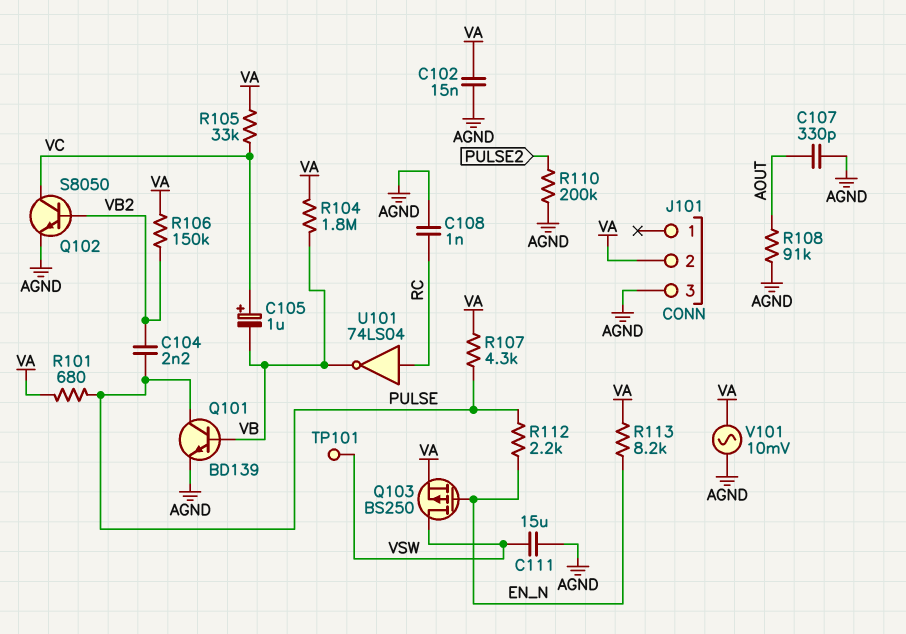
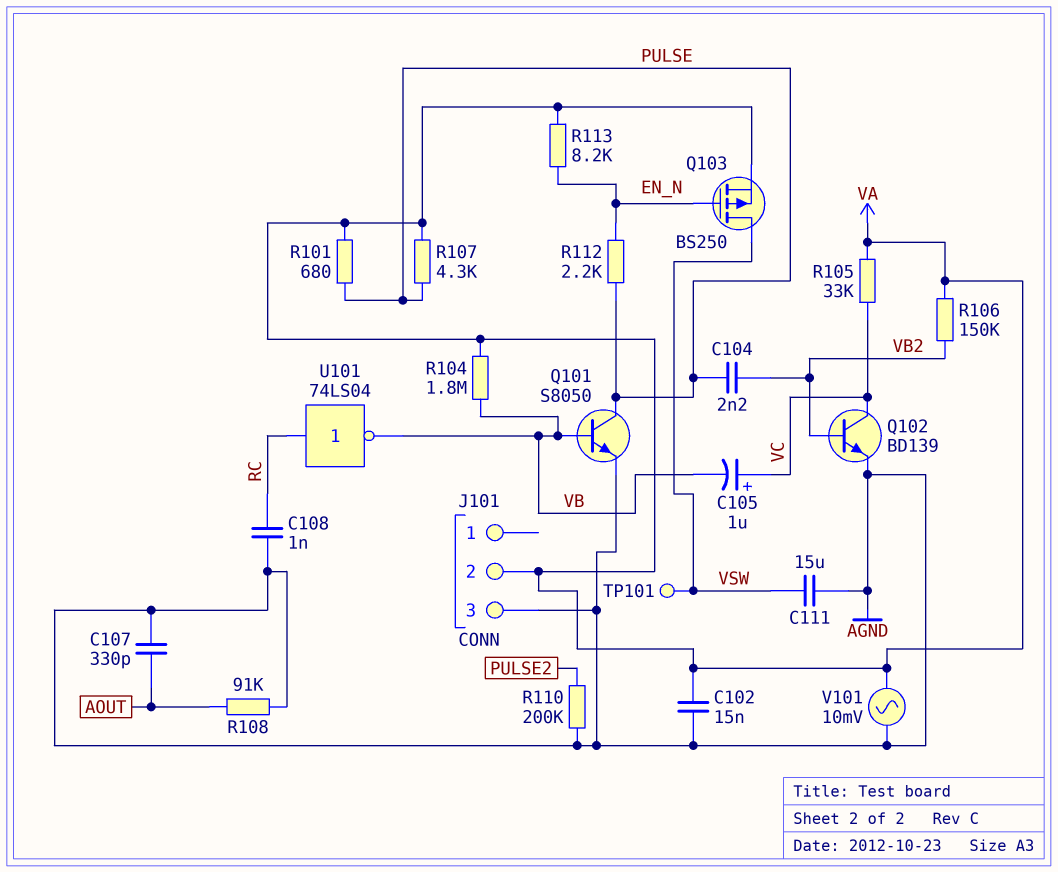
Q101: NPN BD139 (B VB, C PULSE, E AGND) -> NPN S8050 (B VB, C PULSE, E AGND)
Q102: NPN S8050 (B VB2, C VC, E AGND) -> NPN BD139 (B VB2, C VC, E AGND)

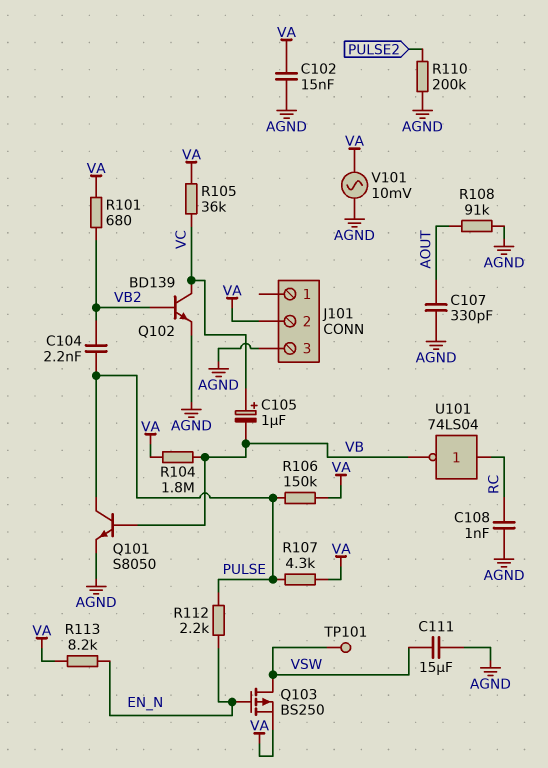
R101: 680 (PULSE, VA) -> 680 (VA, VB2)
R105: 33k (VA, VC) -> 36k (VA, VC)
R106: 150k (VA, VB2) -> 150k (PULSE, VA)

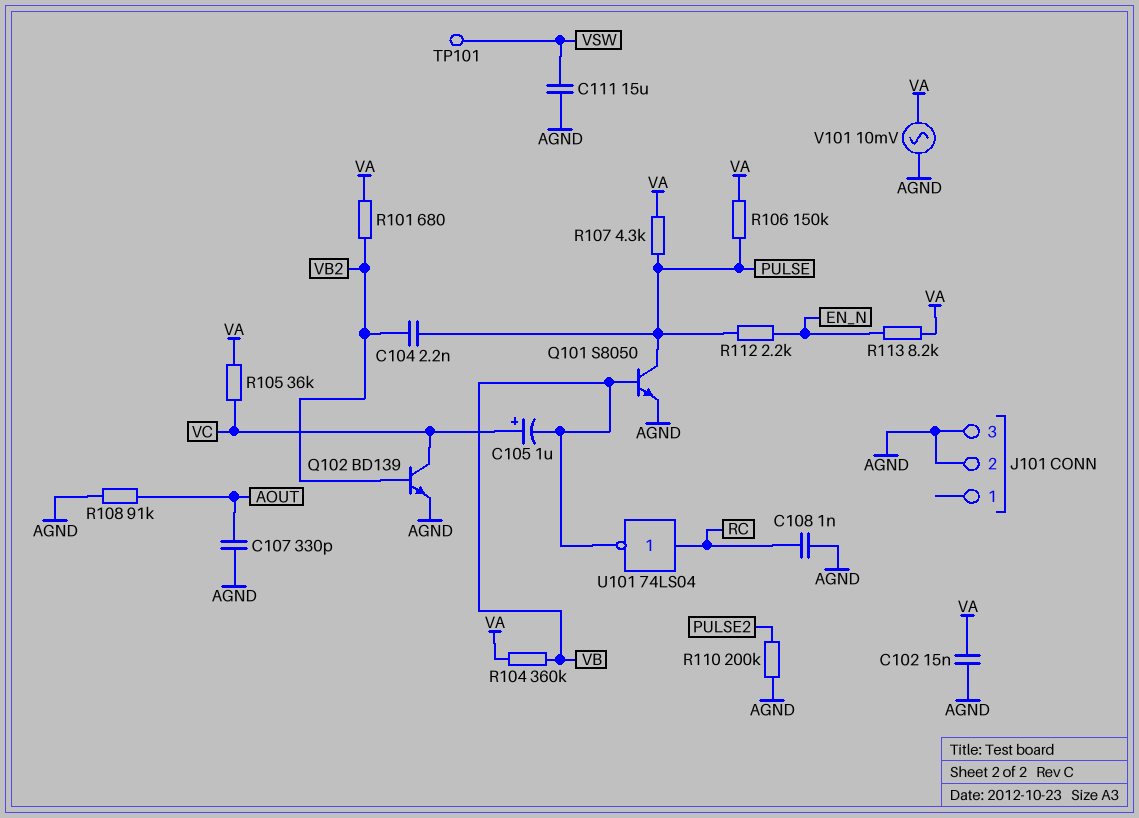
J101 pin 2: VA -> AGND
Q103: PMOS BS250 (G EN_N, D VSW, S VA) -> none
R104: 1.8M (VA, VB) -> 360k (VA, VB)

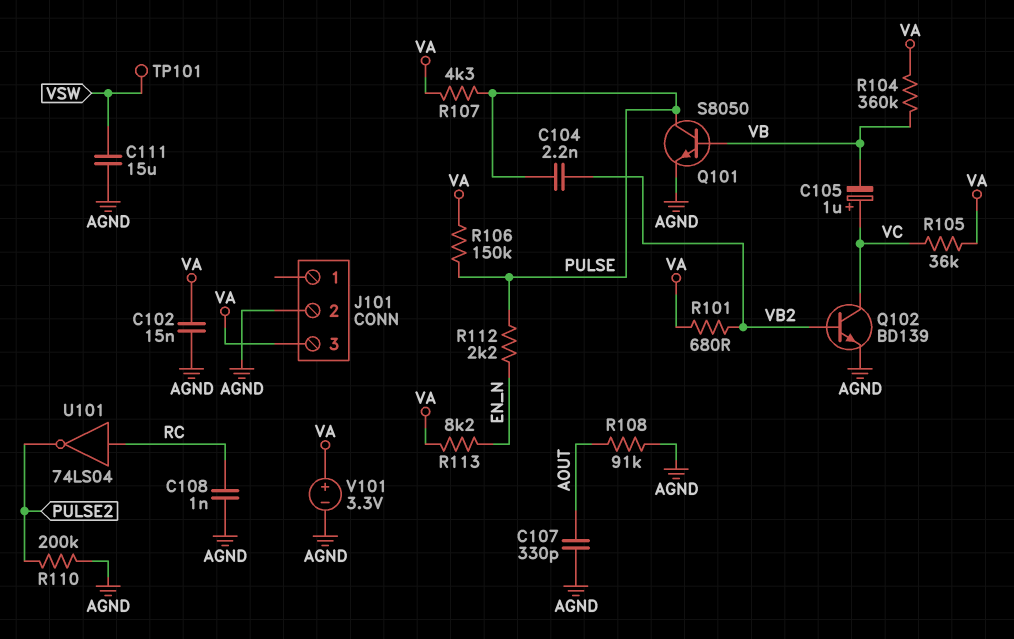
J101 pin 3: AGND -> VA
U101: NOT 74LS04 (in RC, out VB) -> NOT 74LS04 (in RC, out PULSE2)
V101: AC 10mV (AGND, VA) -> 3.3V (plus VA, minus AGND)

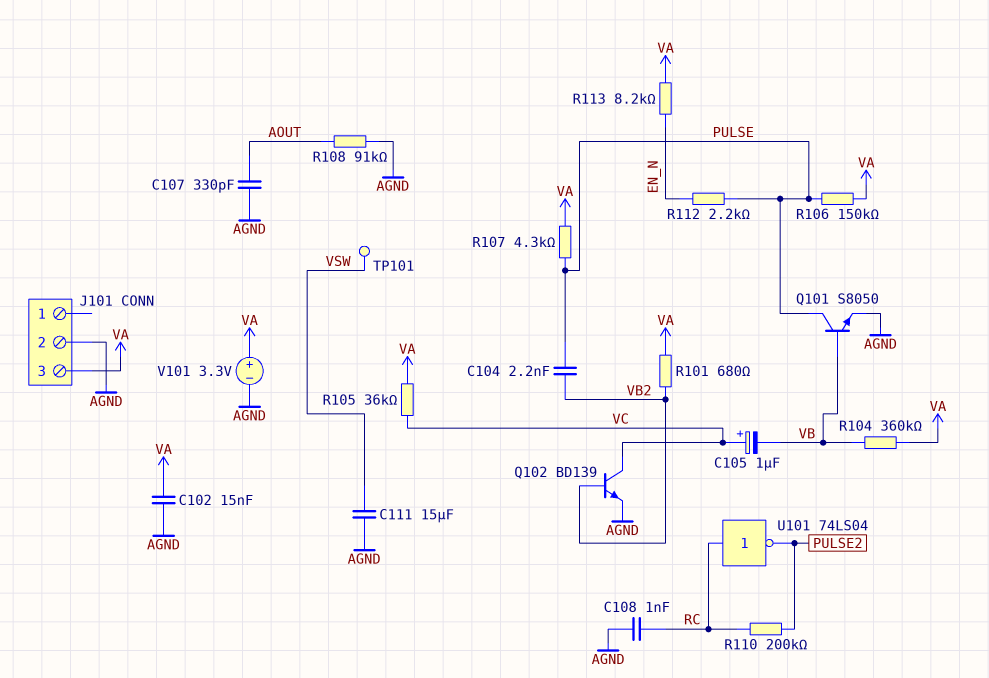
R110: 200k (AGND, PULSE2) -> 200k (PULSE2, RC)

